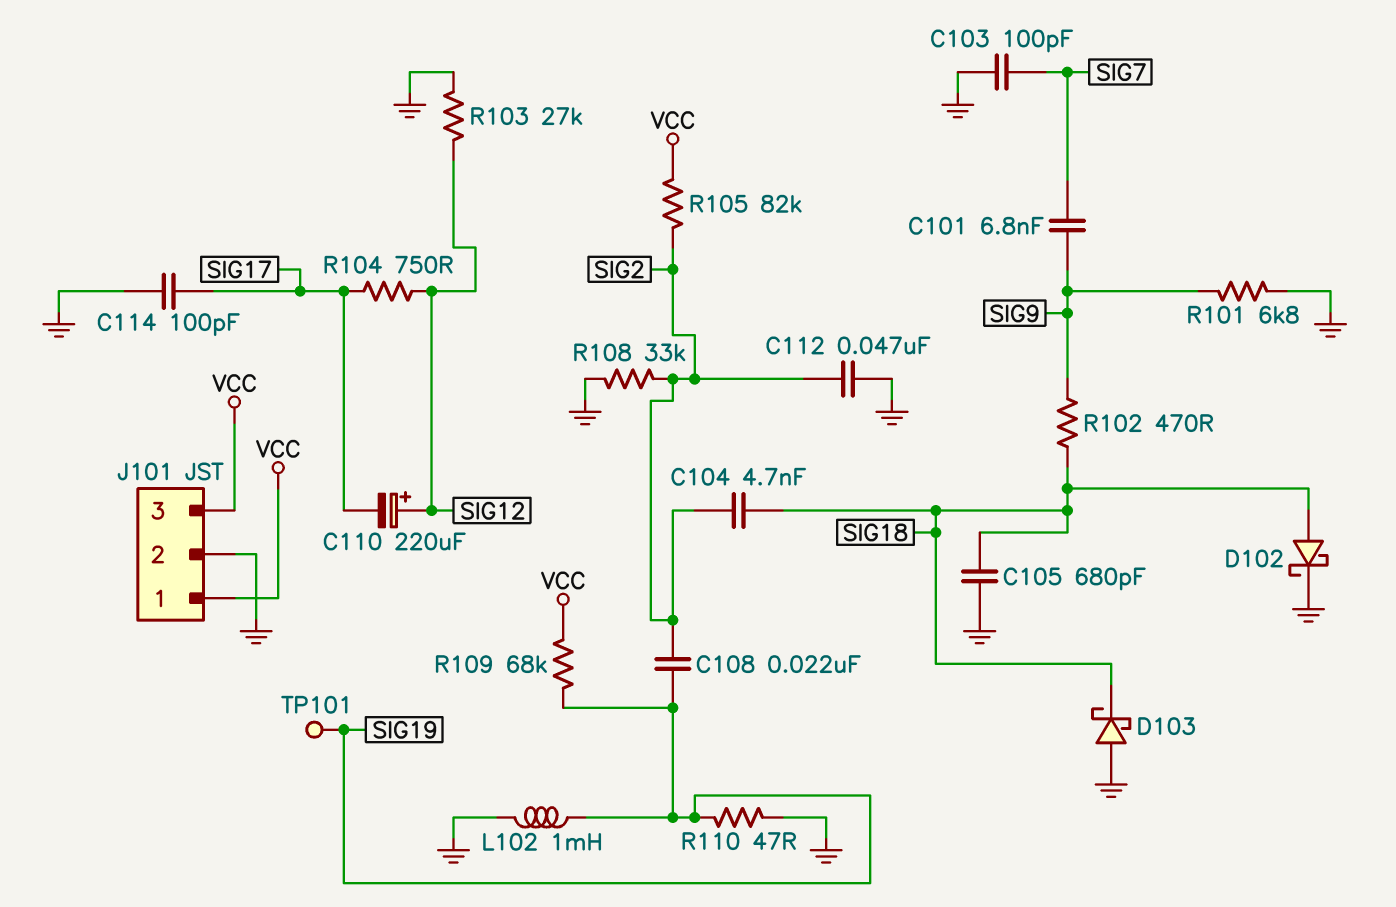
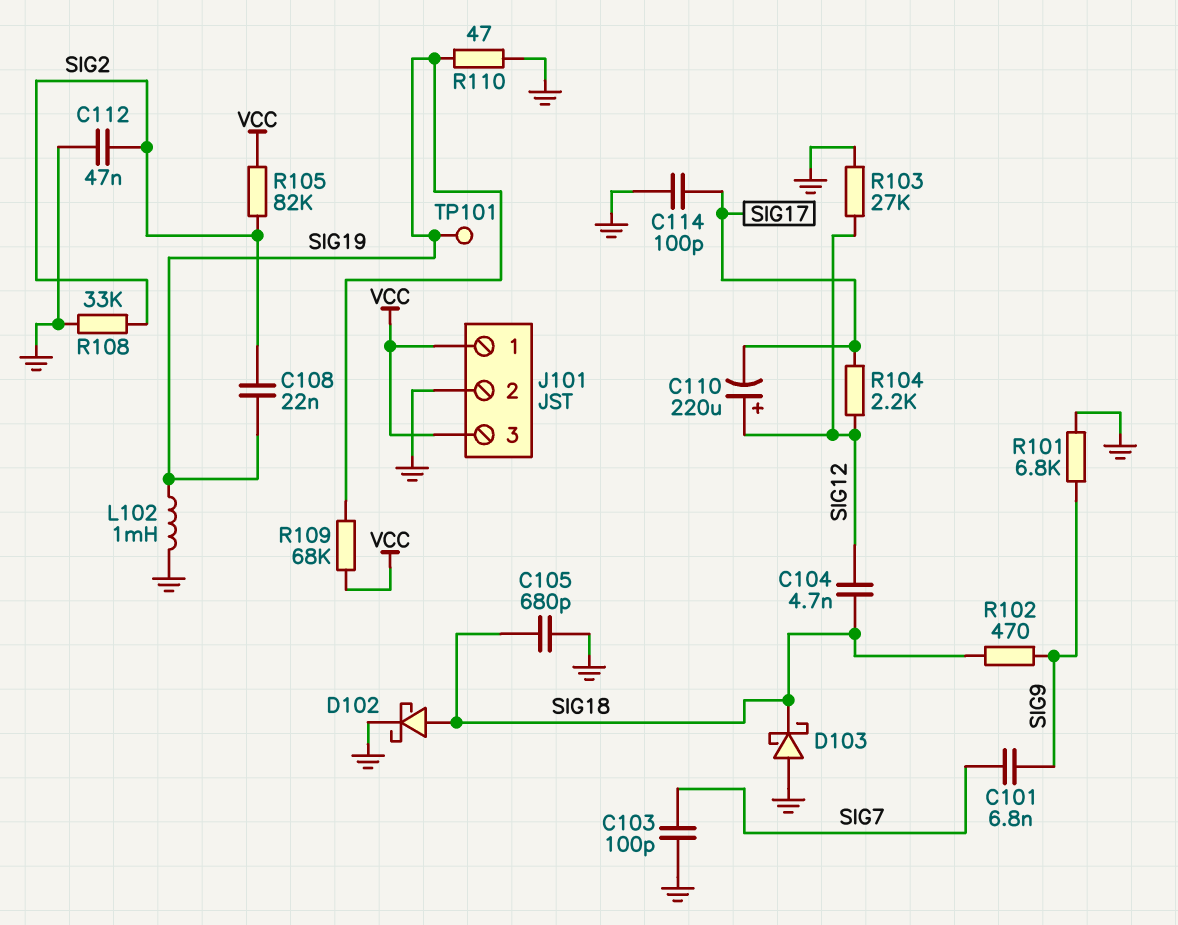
C104: 4.7nF (SIG2, SIG18) -> 4.7nF (SIG12, SIG18)
R104: 750 (SIG12, SIG17) -> 2.2k (SIG12, SIG17)

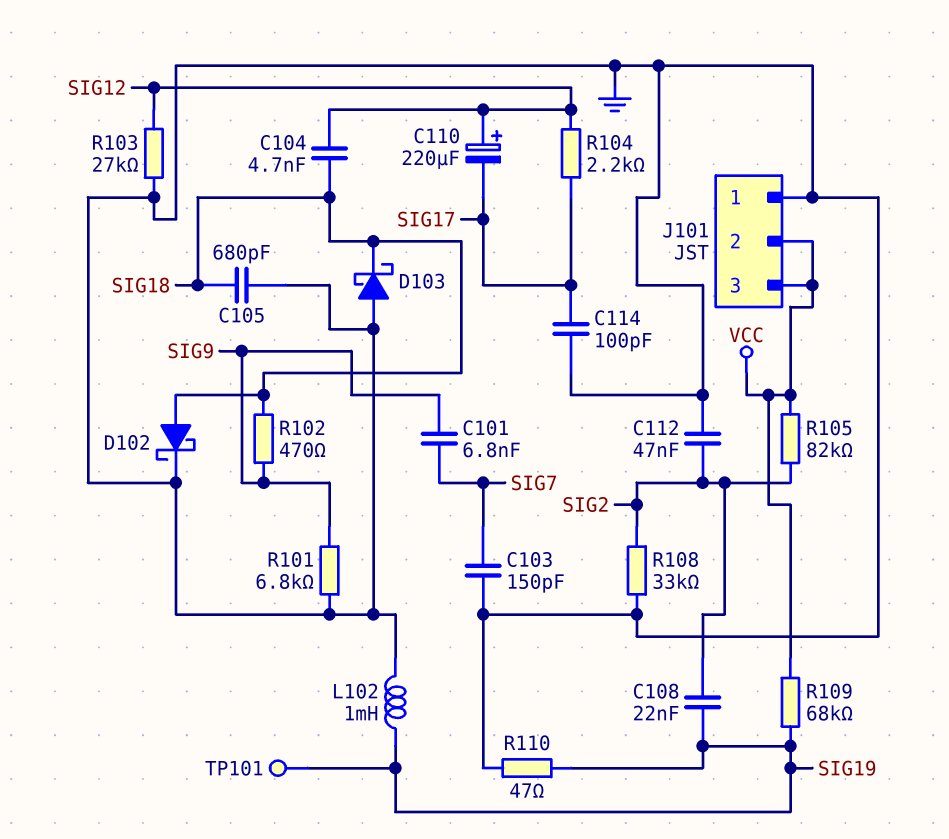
C103: 100pF (GND, SIG7) -> 150pF (GND, SIG7)
J101 pin 1: VCC -> GND
J101 pin 2: GND -> VCC

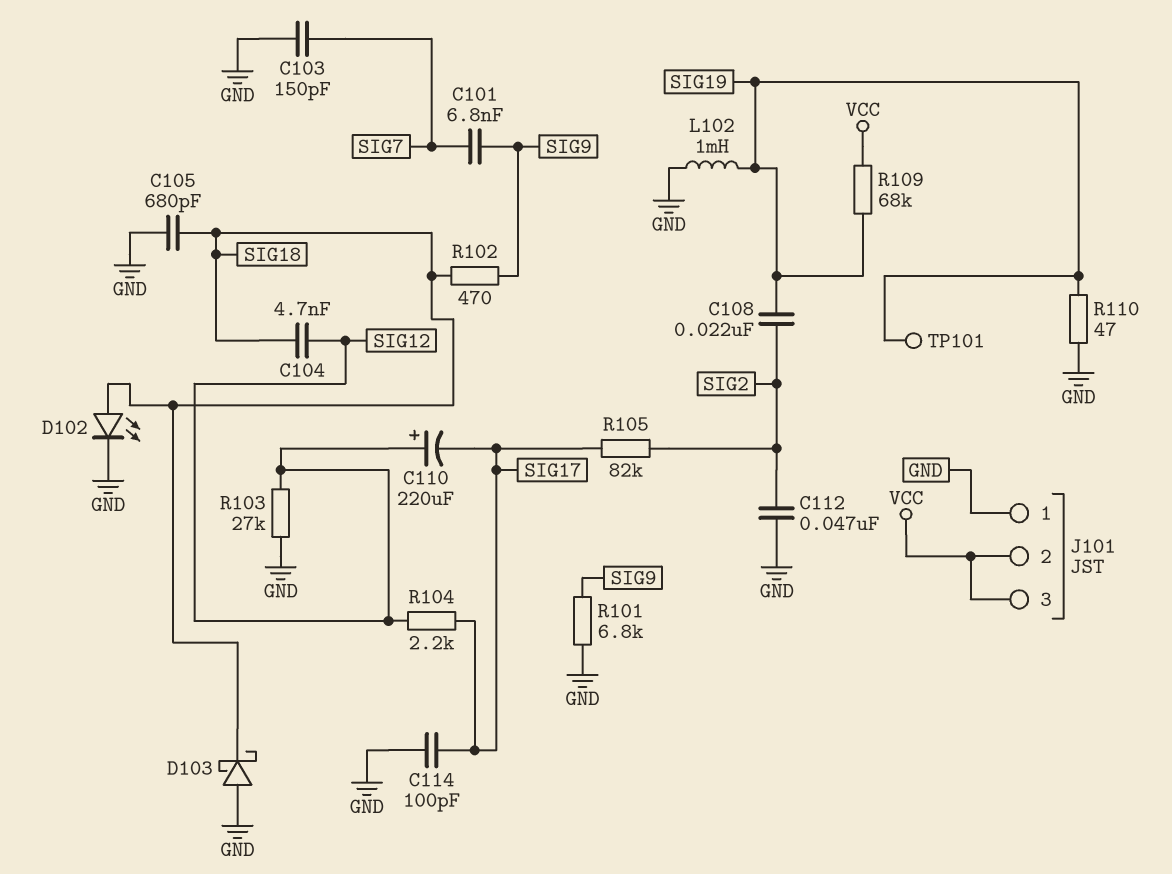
D102: schottky (A SIG18, K GND) -> LED (A SIG18, K GND)
R105: 82k (SIG2, VCC) -> 82k (SIG2, SIG17)
R108: 33k (GND, SIG2) -> none

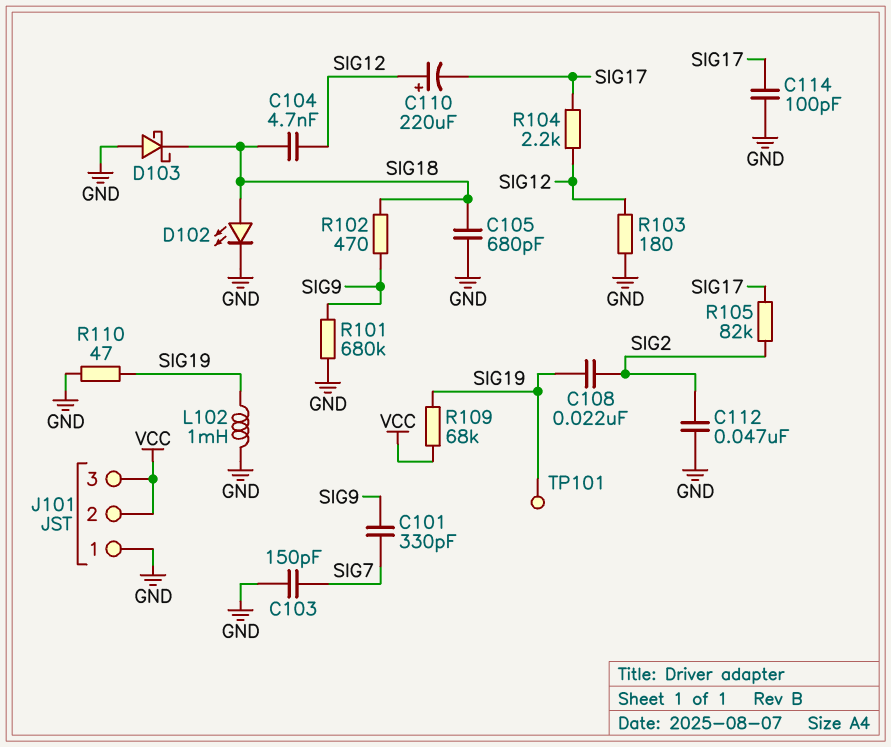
C101: 6.8nF (SIG7, SIG9) -> 330pF (SIG7, SIG9)
R101: 6.8k (GND, SIG9) -> 680k (GND, SIG9)
R103: 27k (GND, SIG12) -> 180 (GND, SIG12)

